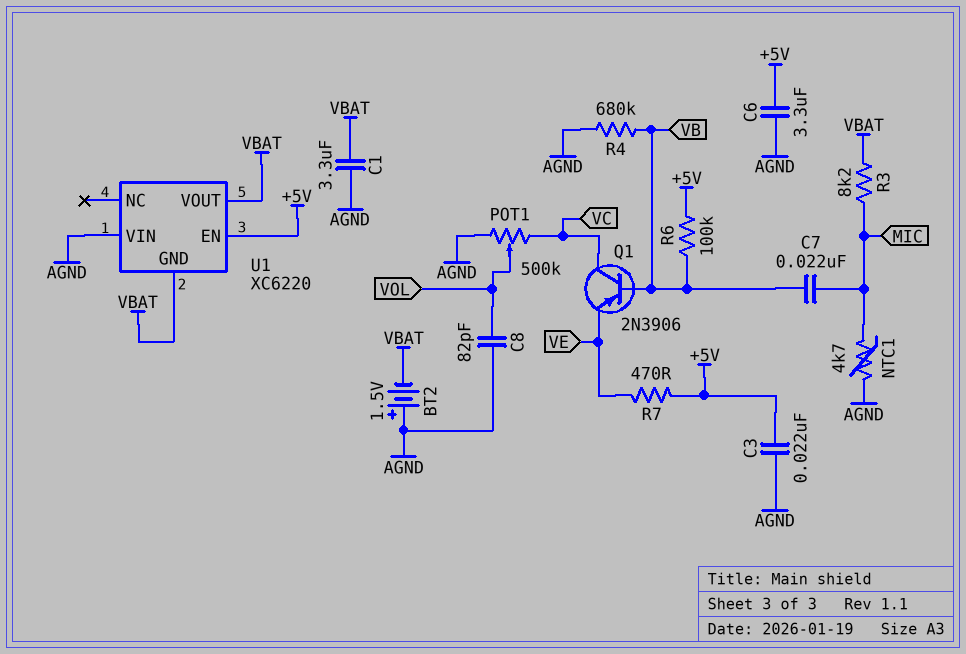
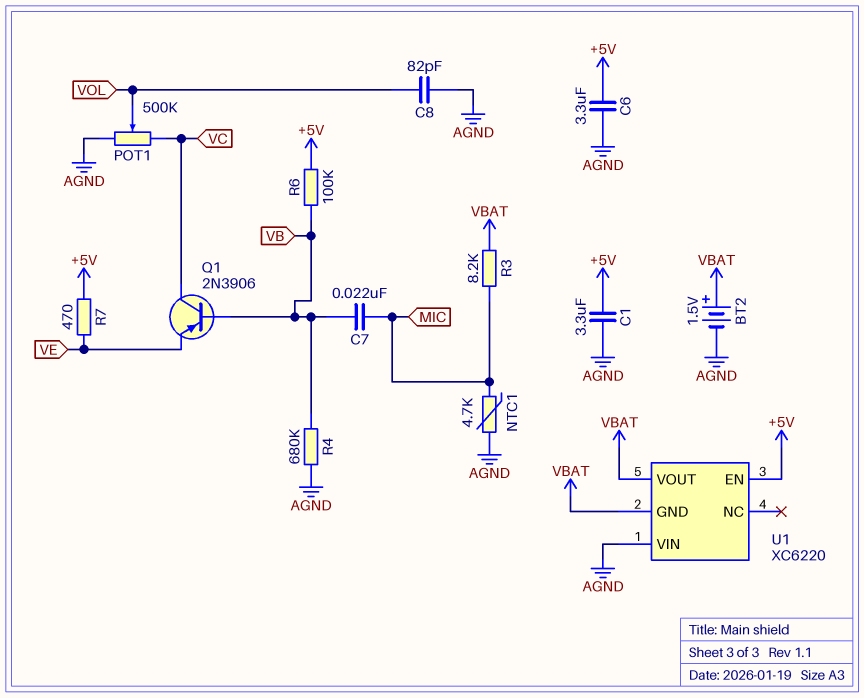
BT2: 1.5V (plus AGND, minus VBAT) -> 1.5V (plus VBAT, minus AGND)
C1: 3.3uF (AGND, VBAT) -> 3.3uF (+5V, AGND)
C3: 22nF (+5V, AGND) -> none

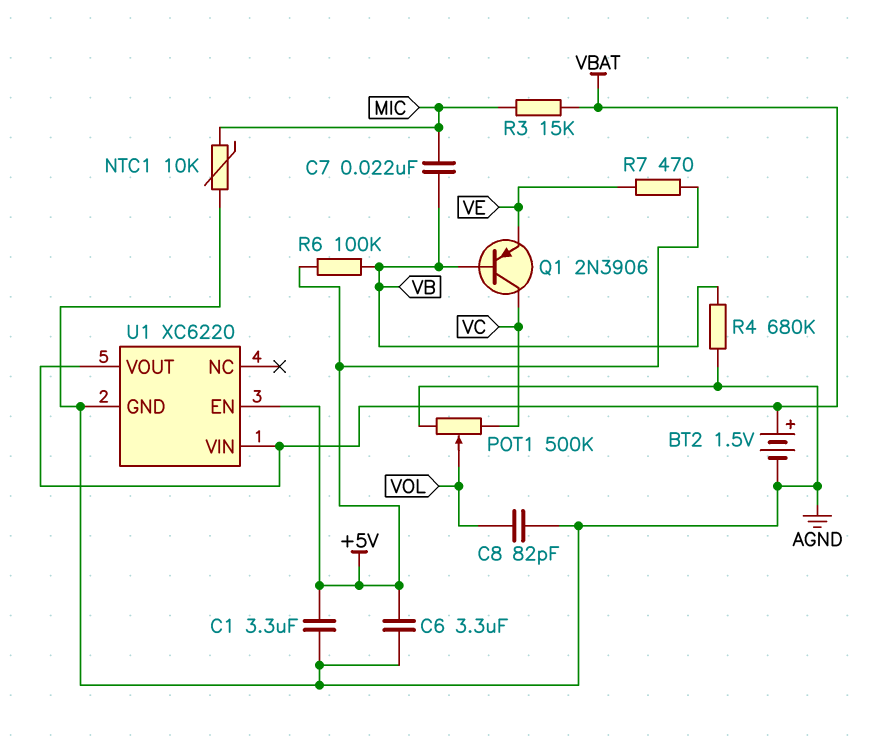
NTC1: 4.7k (AGND, MIC) -> 10k (AGND, MIC)
R3: 8.2k (MIC, VBAT) -> 15k (MIC, VBAT)
U1 pin GND: VBAT -> AGND
U1 pin VIN: AGND -> VBAT

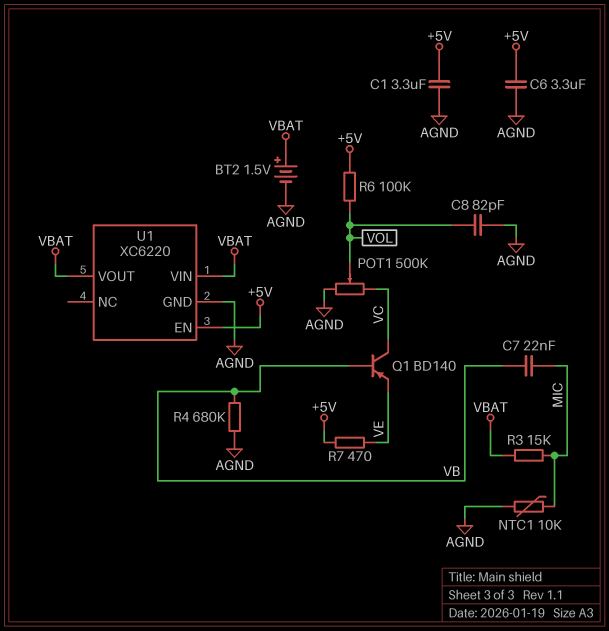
Q1: PNP 2N3906 (B VB, C VC, E VE) -> PNP BD140 (B VB, C VC, E VE)
R6: 100k (+5V, VB) -> 100k (+5V, VOL)

